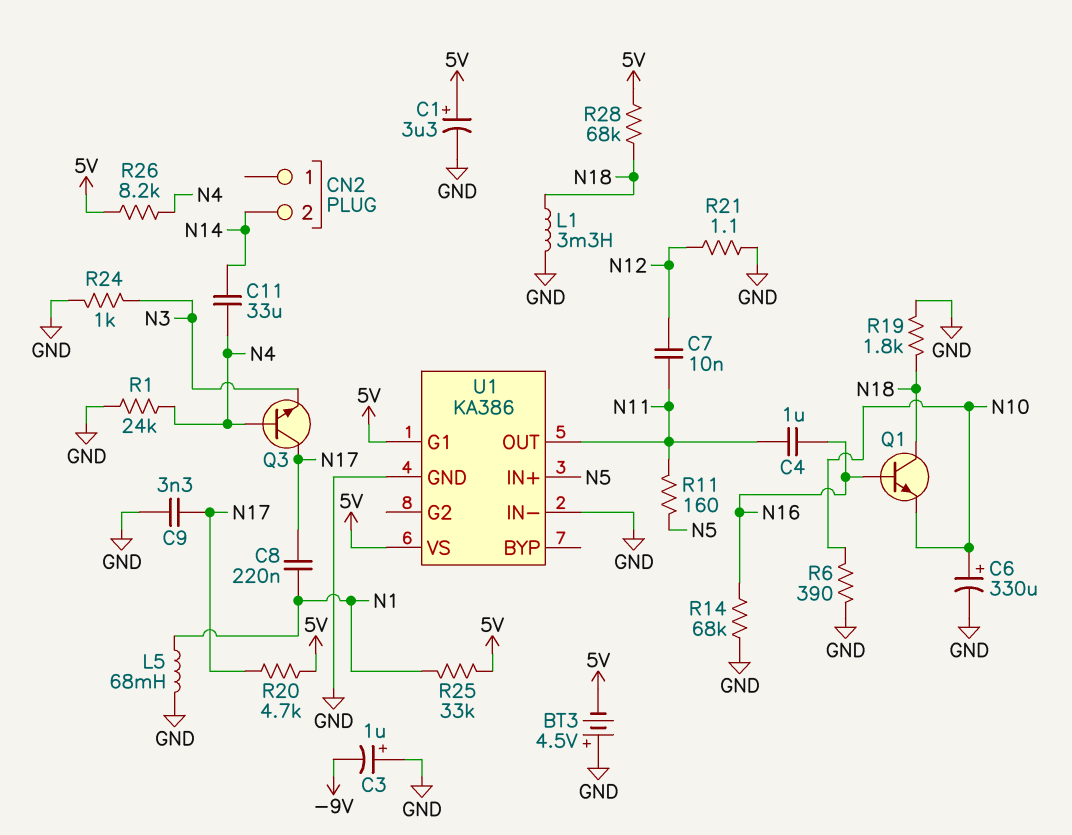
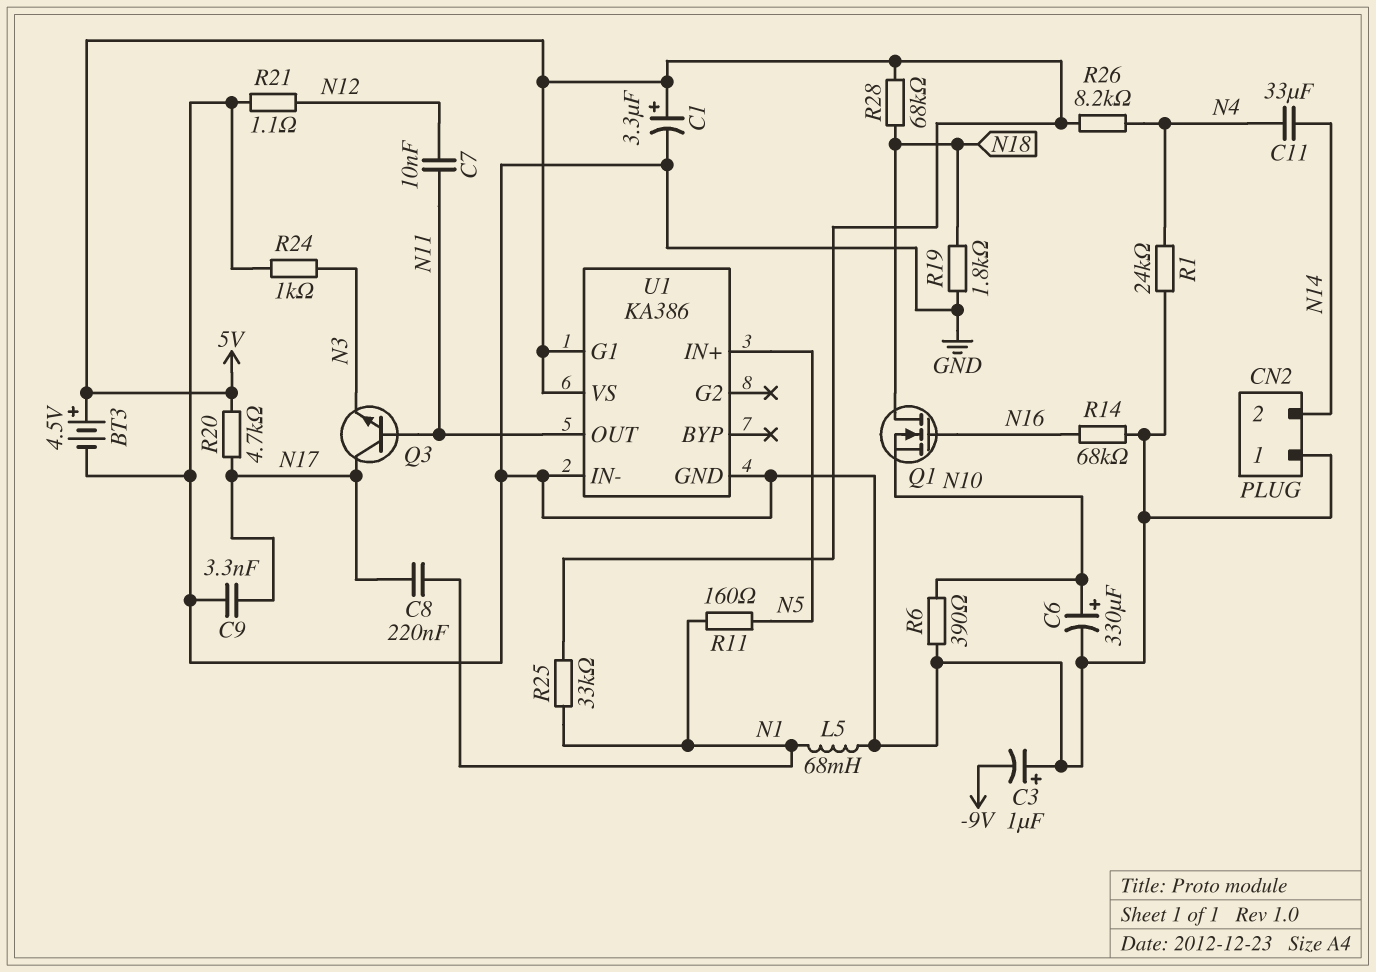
BT3: 4.5V (plus GND, minus 5V) -> 4.5V (plus 5V, minus GND)
C4: 1uF (N11, N16) -> none
CN2 pin 1: none -> GND
L1: 3.3mH (GND, N18) -> none
Q1: NPN (B N16, C N18, E N10) -> NMOS (G N16, D N18, S N10)
Q3: NPN (B N4, C N17, E N3) -> NPN (B N11, C N17, E N3)
R11: 160 (N5, N11) -> 160 (N1, N5)

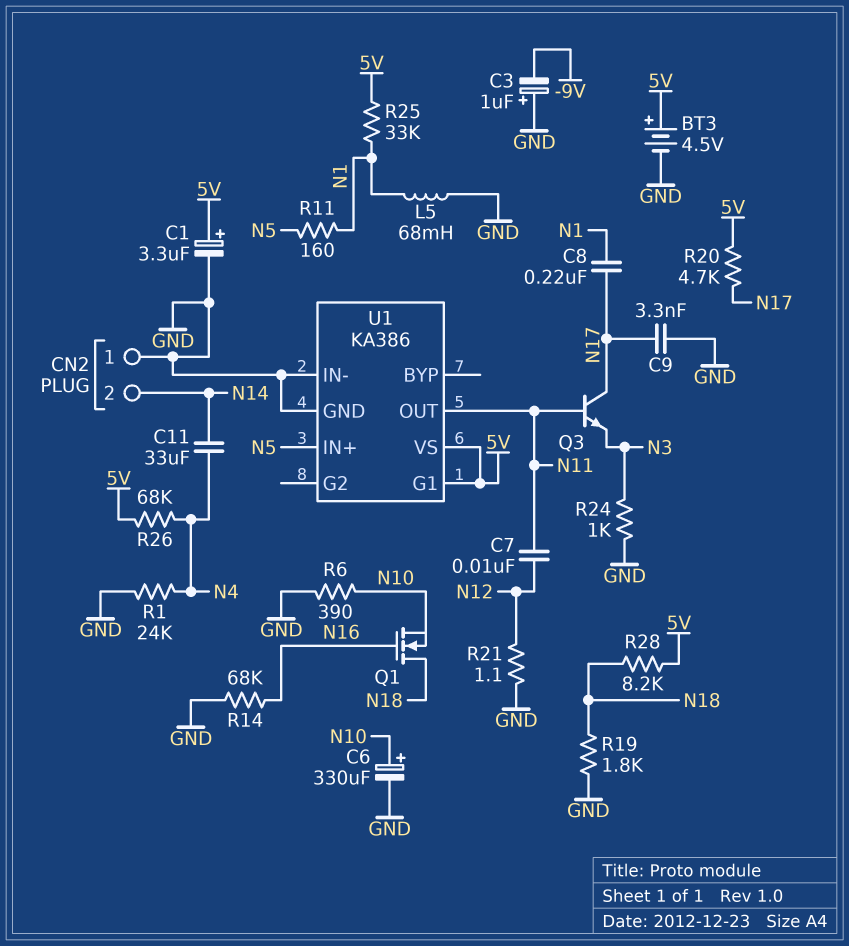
R26: 8.2k (5V, N4) -> 68k (5V, N4)
R28: 68k (5V, N18) -> 8.2k (5V, N18)

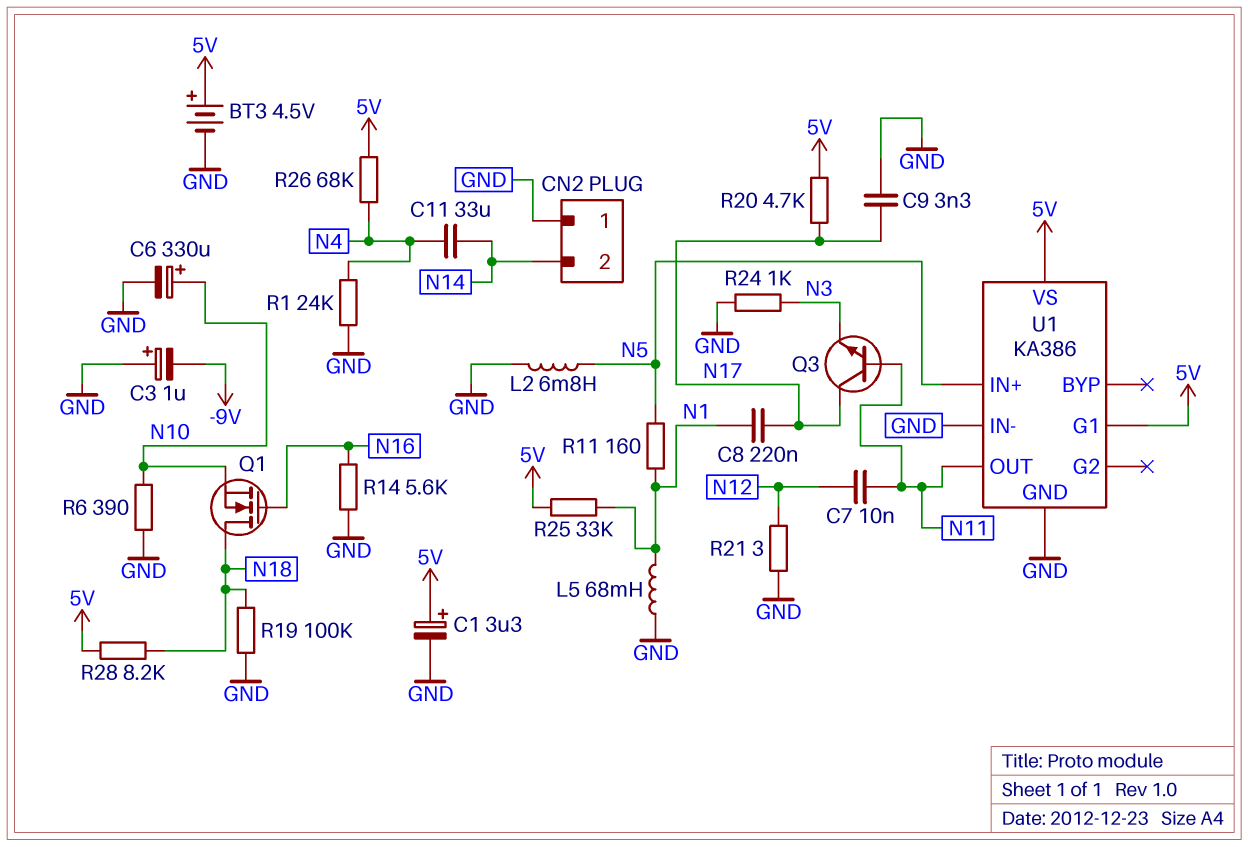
L2: none -> 6.8mH (GND, N5)
R14: 68k (GND, N16) -> 5.6k (GND, N16)
R19: 1.8k (GND, N18) -> 100k (GND, N18)
R21: 1.1 (GND, N12) -> 3 (GND, N12)

